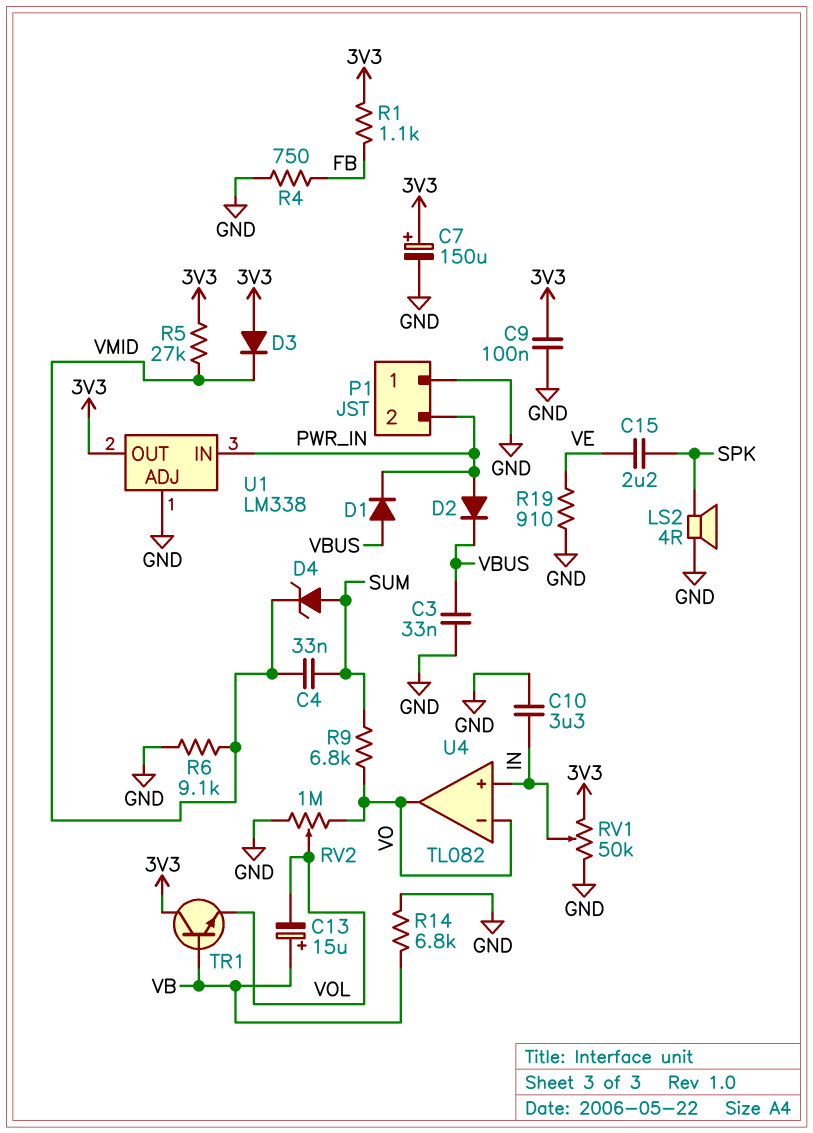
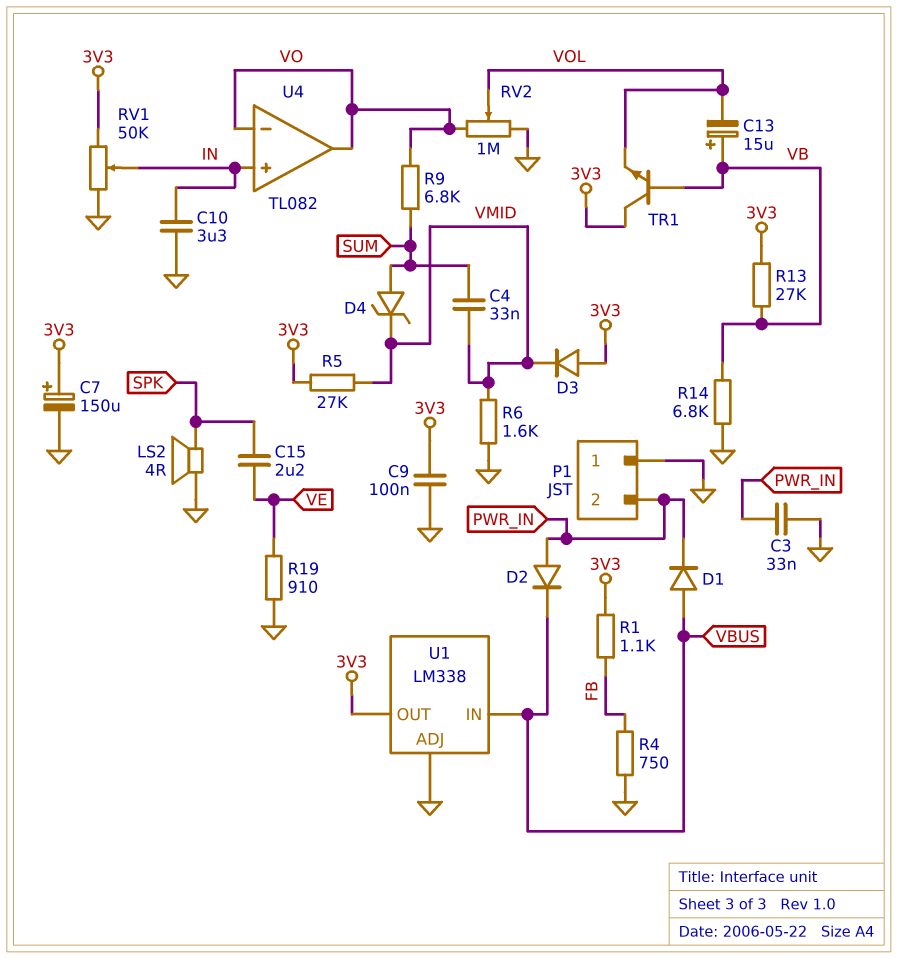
C3: 33nF (GND, VBUS) -> 33nF (GND, PWR_IN)
R6: 9.1k (GND, VMID) -> 1.6k (GND, VMID)
R13: none -> 27k (3V3, VB)
U1 pin IN: PWR_IN -> VBUS

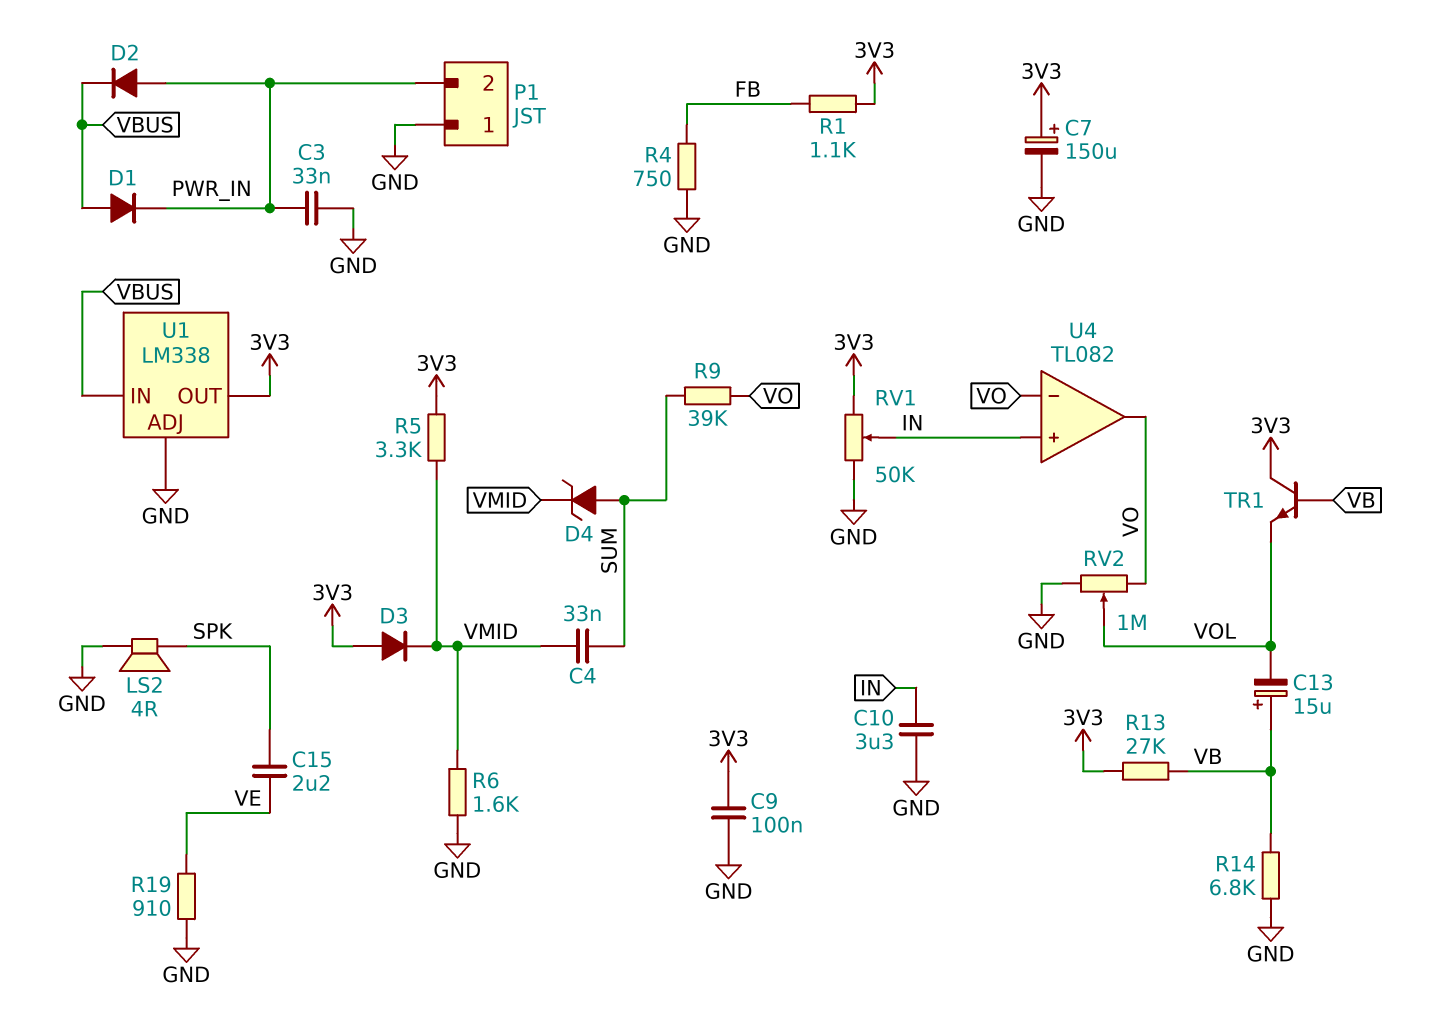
R5: 27k (3V3, VMID) -> 3.3k (3V3, VMID)
R9: 6.8k (SUM, VO) -> 39k (SUM, VO)

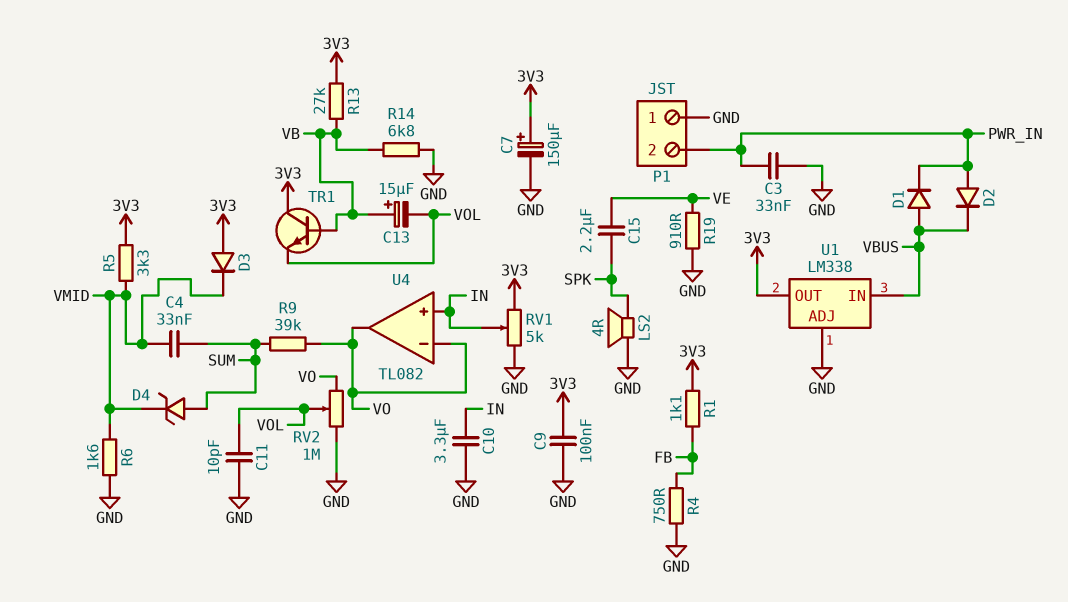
C11: none -> 10pF (GND, VOL)
RV1: 50k (3V3, GND, wiper IN) -> 5k (3V3, GND, wiper IN)

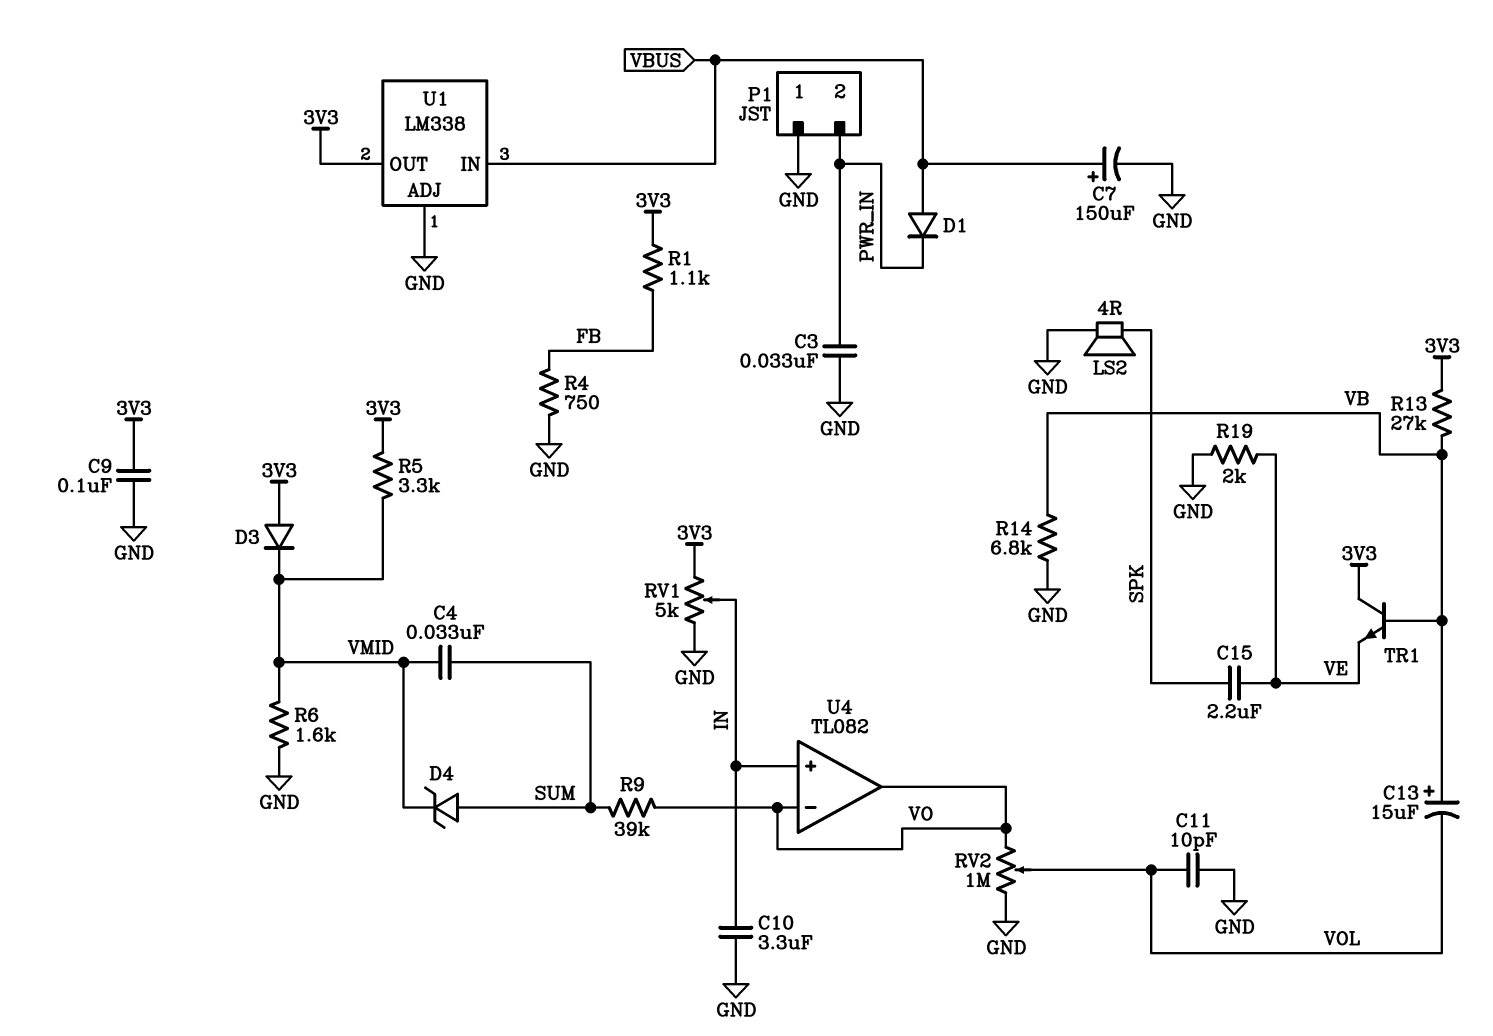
C7: 150uF (plus 3V3, minus GND) -> 150uF (plus VBUS, minus GND)
D2: diode (A PWR_IN, K VBUS) -> none
R19: 910 (GND, VE) -> 2k (GND, VE)
TR1: NPN (B VB, C 3V3, E VOL) -> NPN (B VB, C 3V3, E VE)

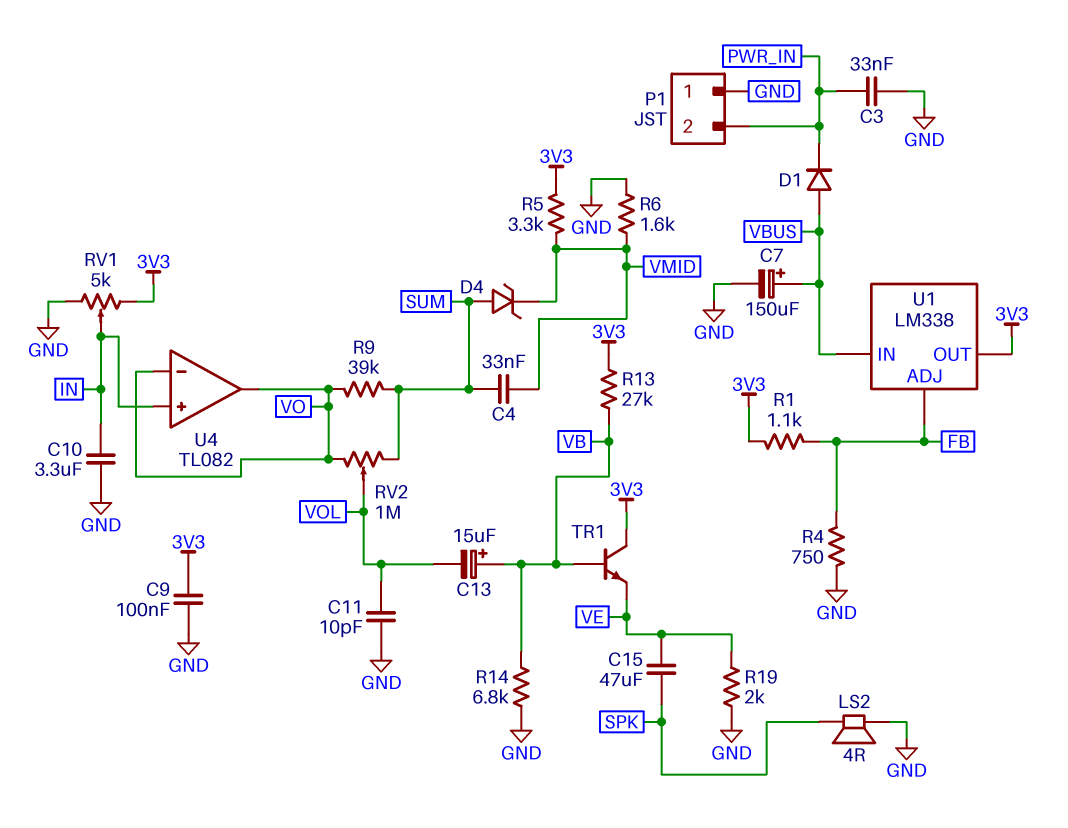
C15: 2.2uF (SPK, VE) -> 47uF (SPK, VE)
D3: diode (A 3V3, K VMID) -> none
RV2: 1M (GND, VO, wiper VOL) -> 1M (SUM, VO, wiper VOL)
U1 pin ADJ: GND -> FB

